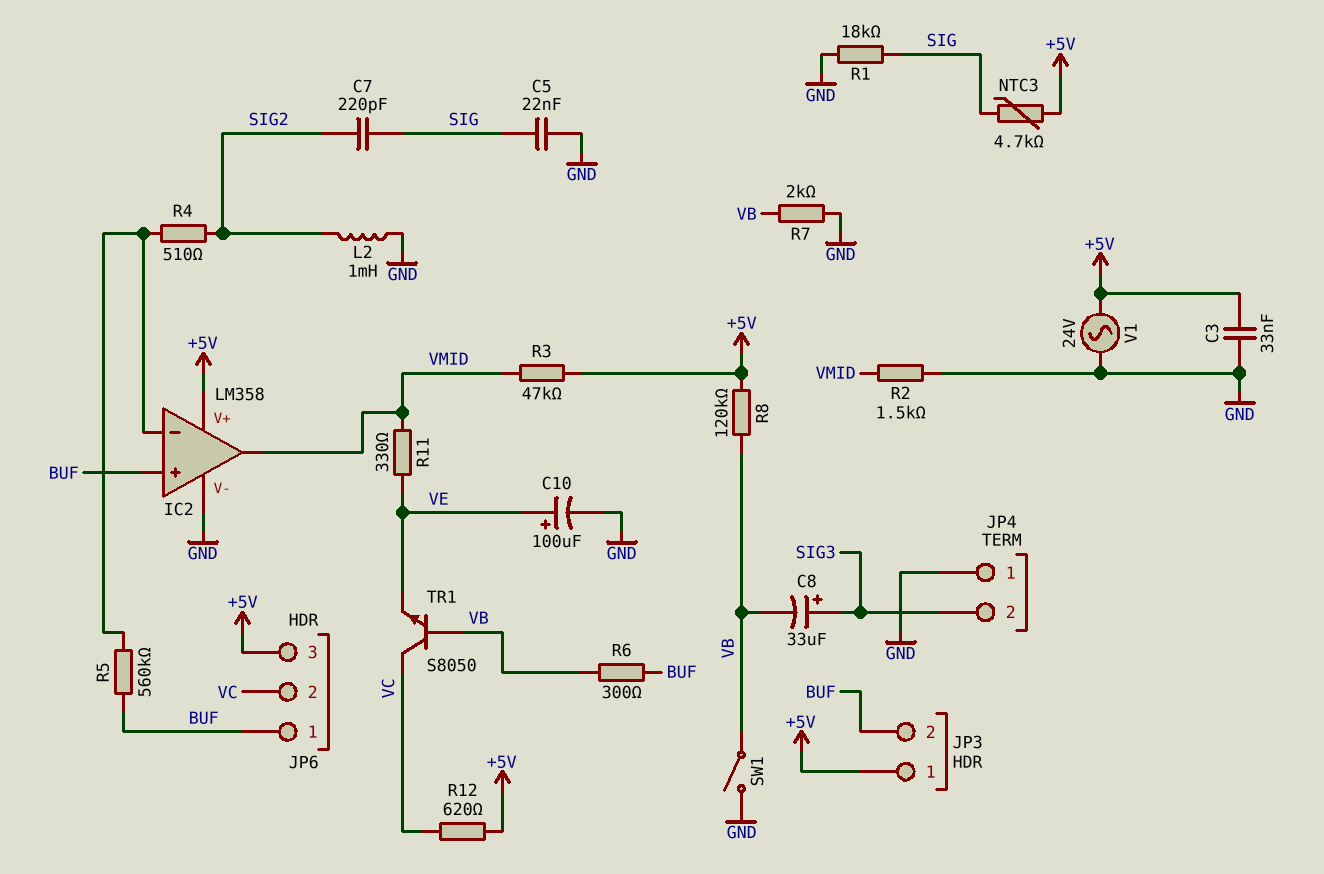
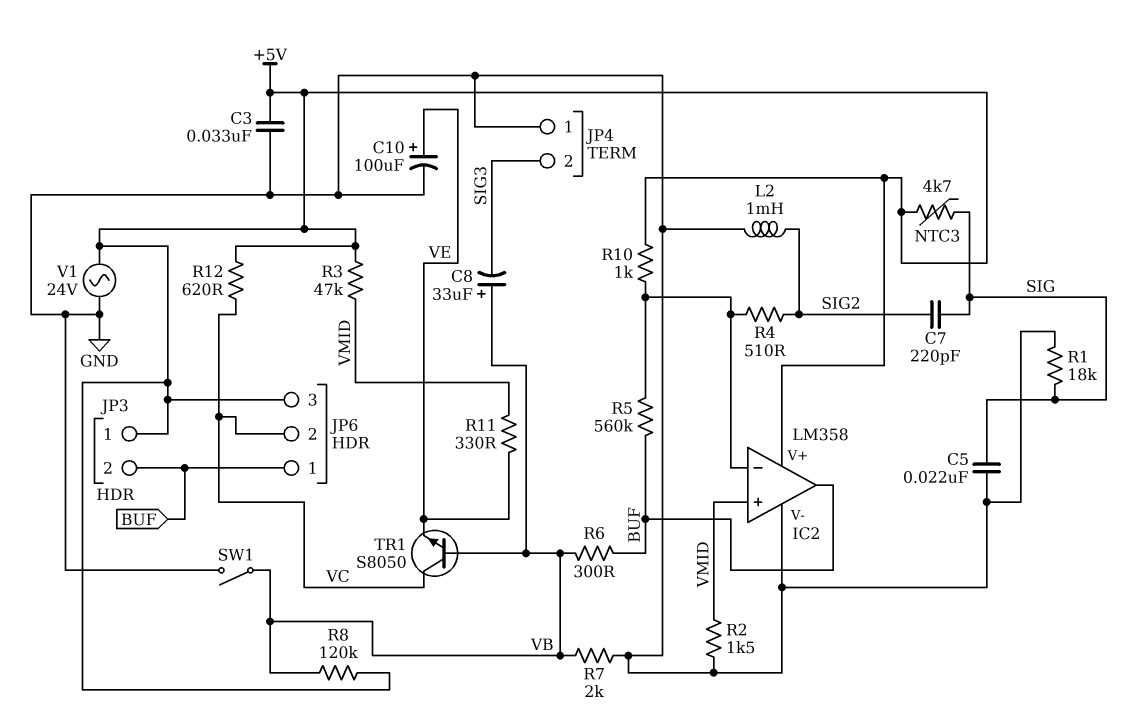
C8: 33uF (plus SIG3, minus VB) -> 33uF (plus VB, minus SIG3)
IC2 pin in+: BUF -> VMID
IC2 pin out: VMID -> BUF
R10: none -> 1k (+5V, IC2/in-)

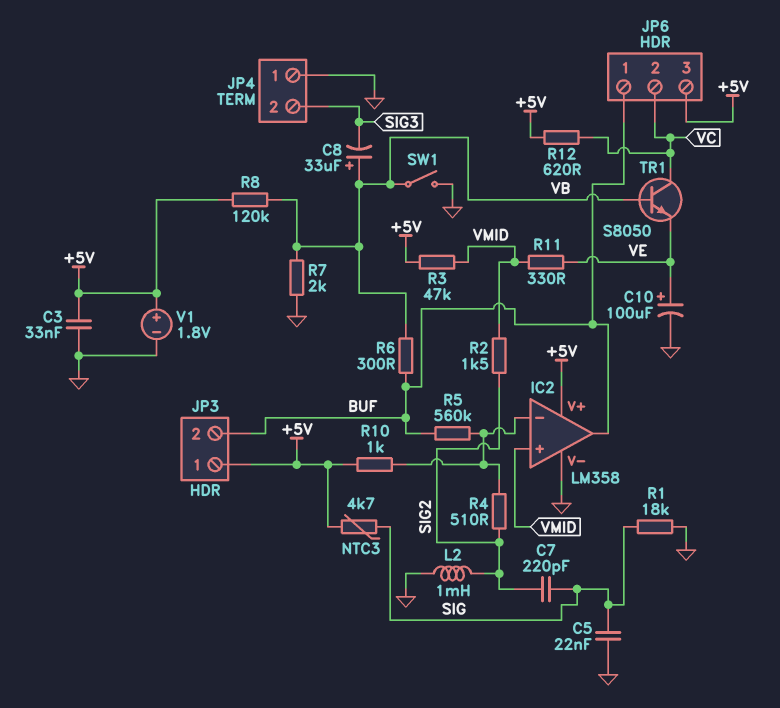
R2: 1.5k (GND, VMID) -> 1.5k (SIG2, VMID)
V1: AC 24V (+5V, GND) -> 1.8V (plus +5V, minus GND)

